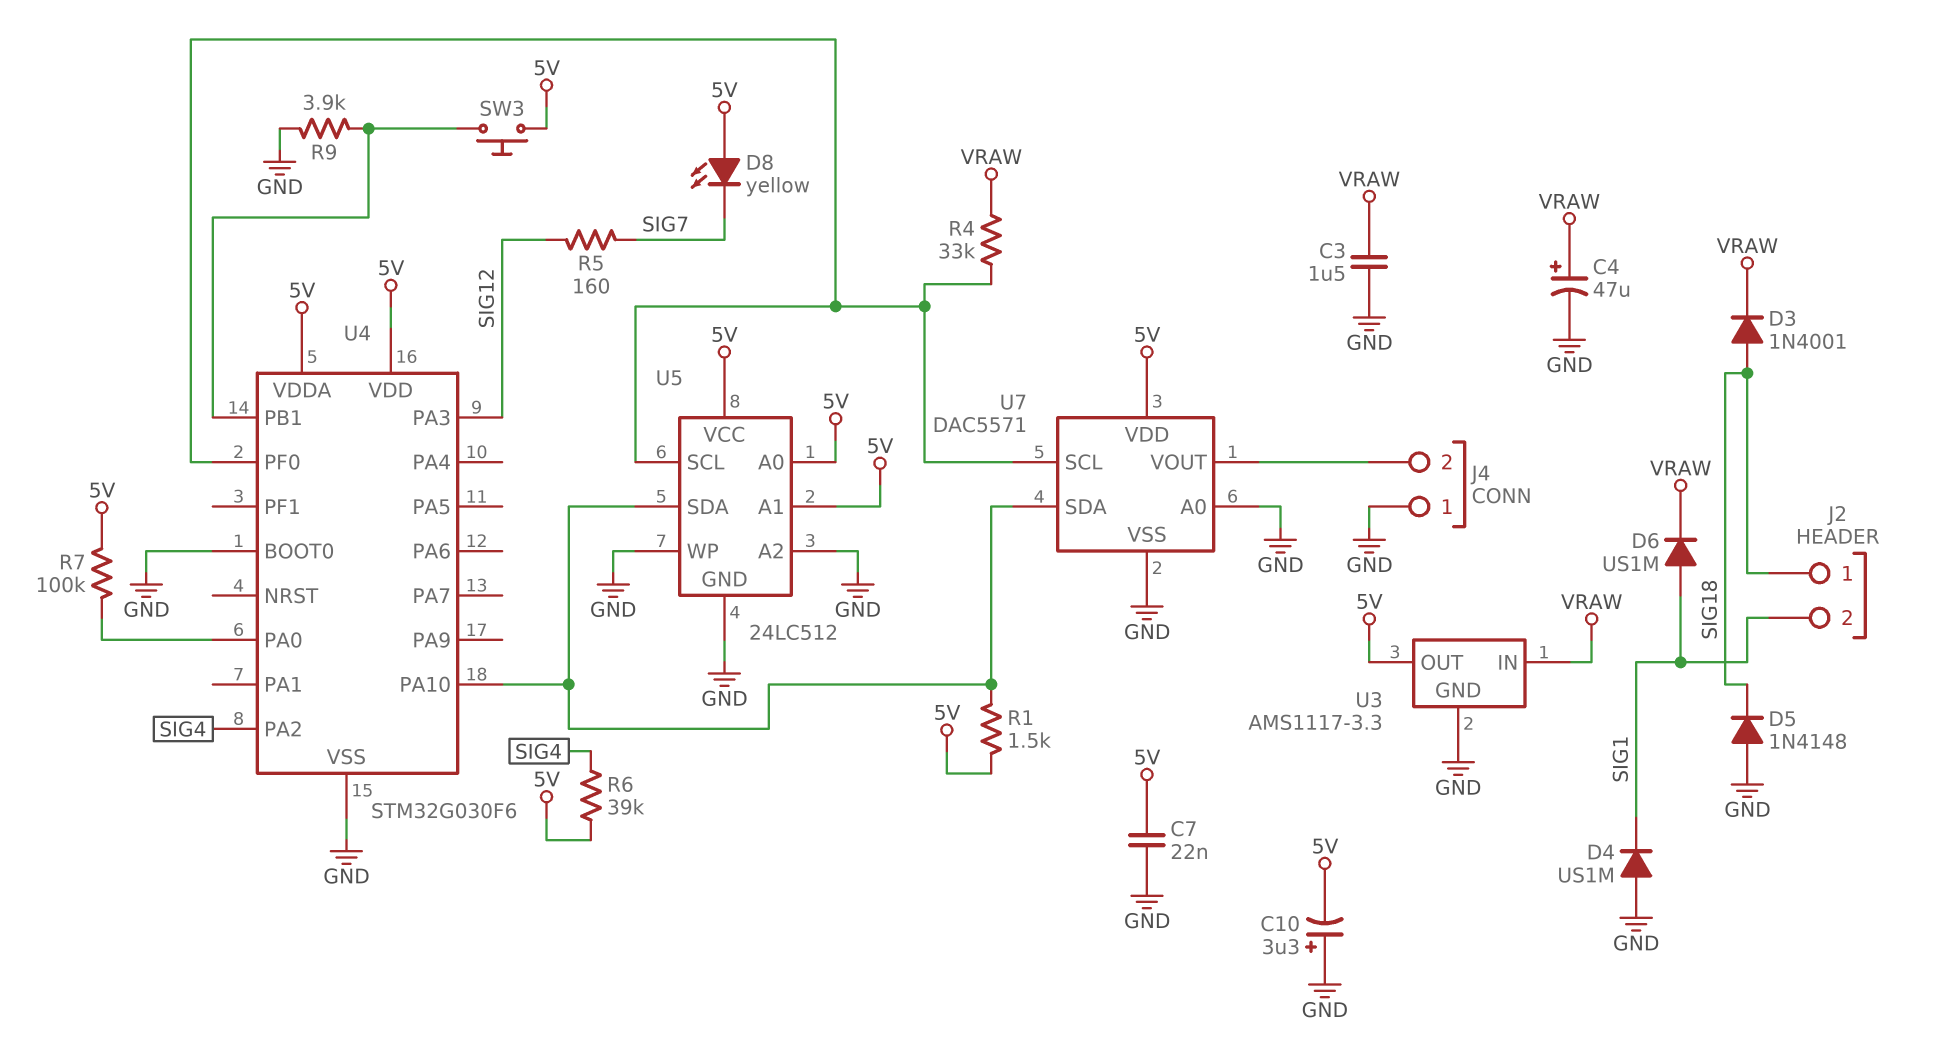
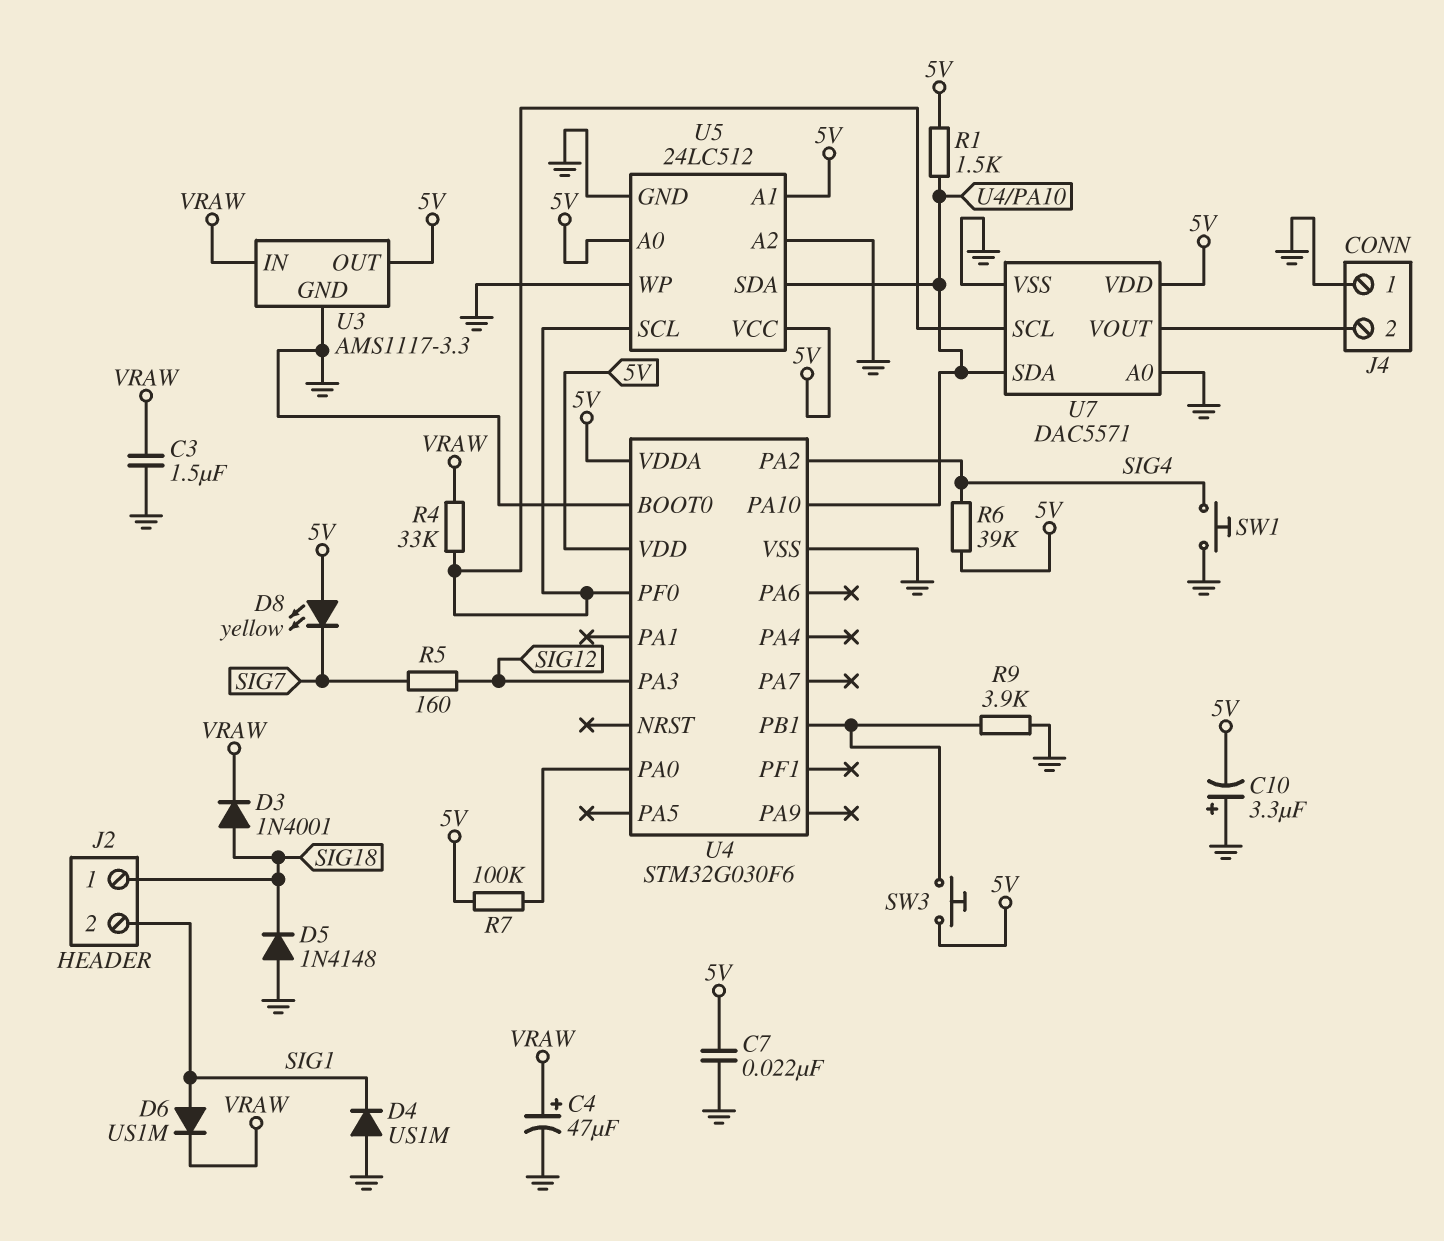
SW1: none -> button (GND, SIG4)

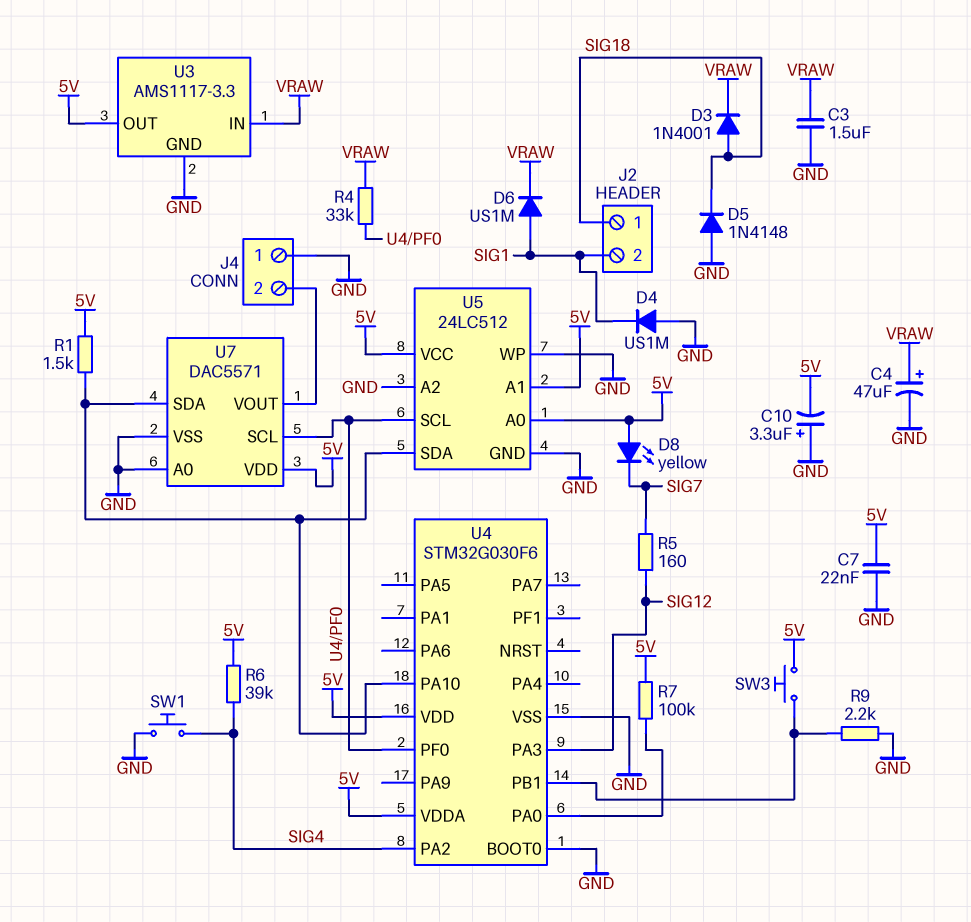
R9: 3.9k (GND, U4/PB1) -> 2.2k (GND, U4/PB1)

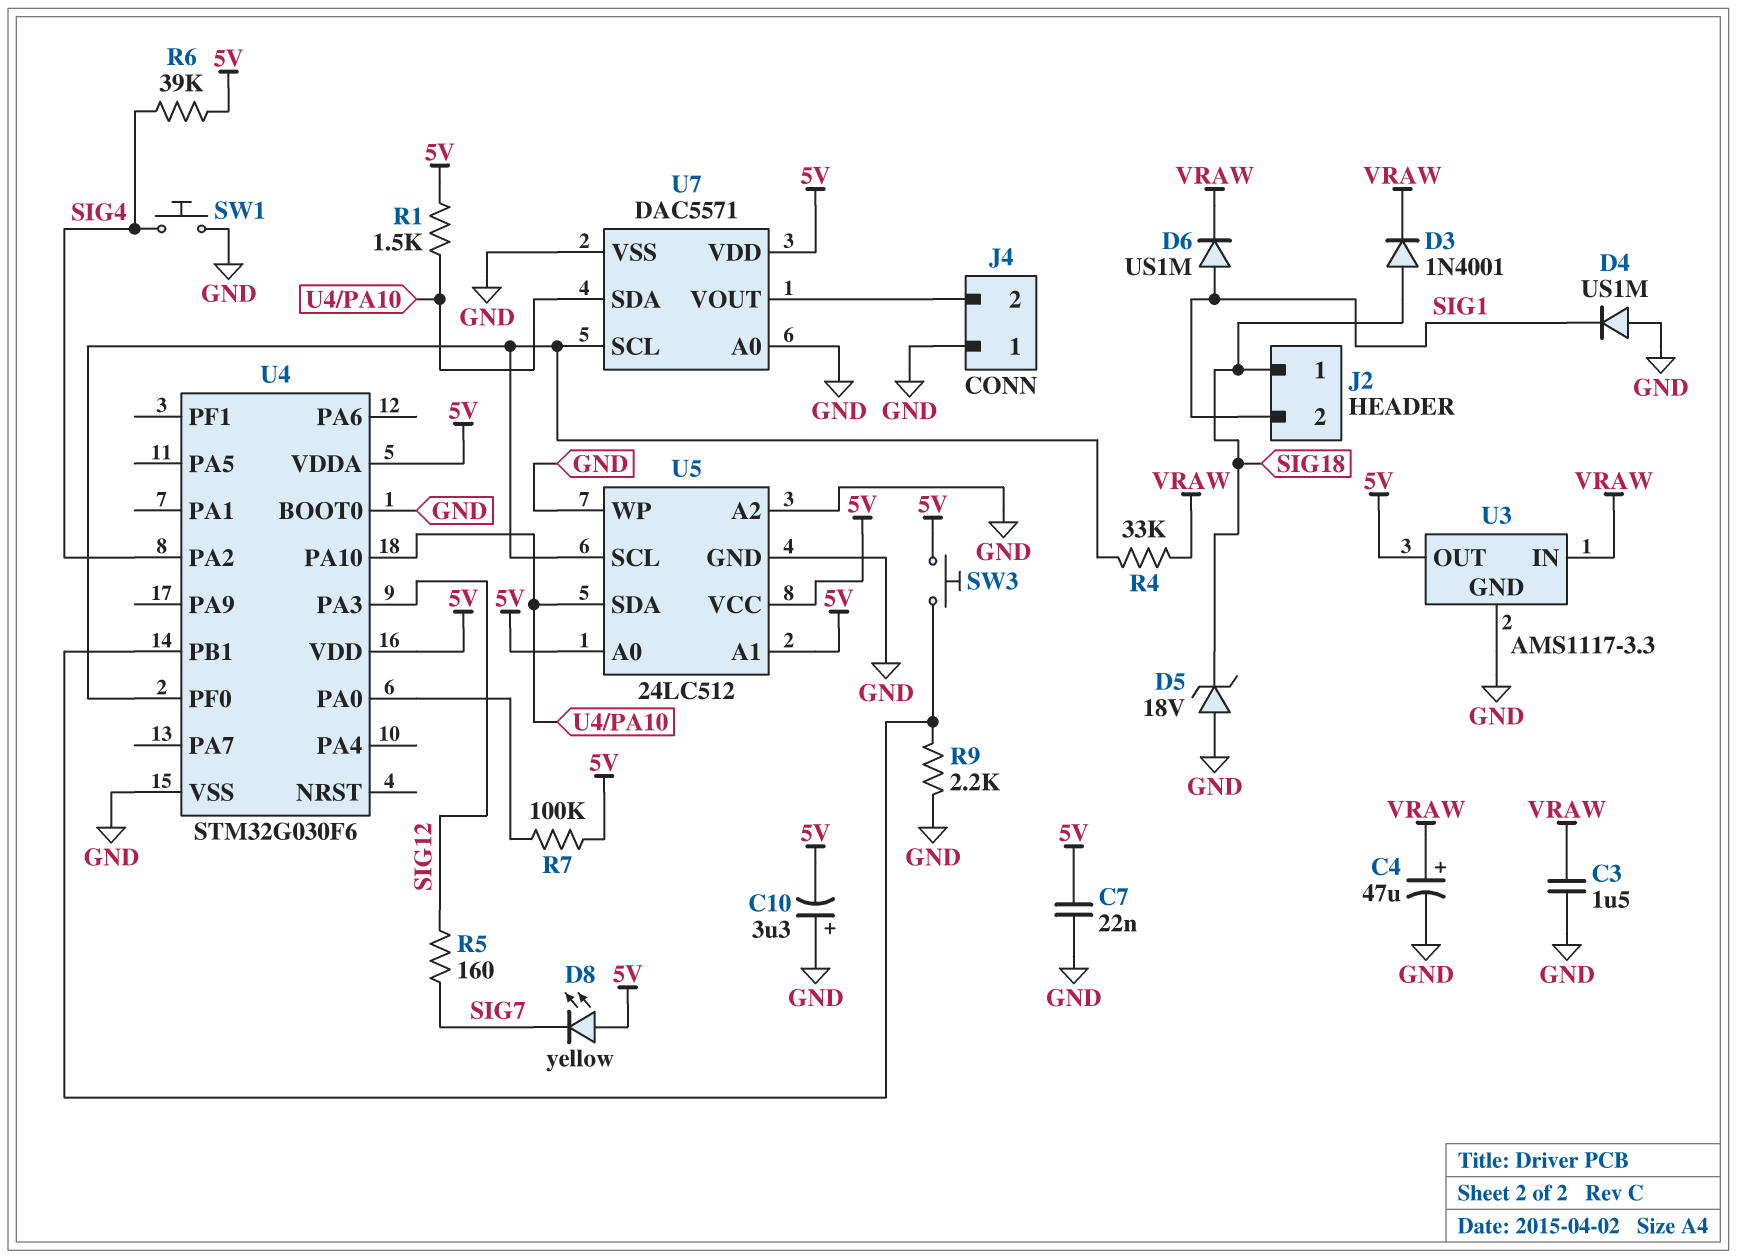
D5: diode 1N4148 (A GND, K SIG18) -> zener 18V (A GND, K SIG18)

